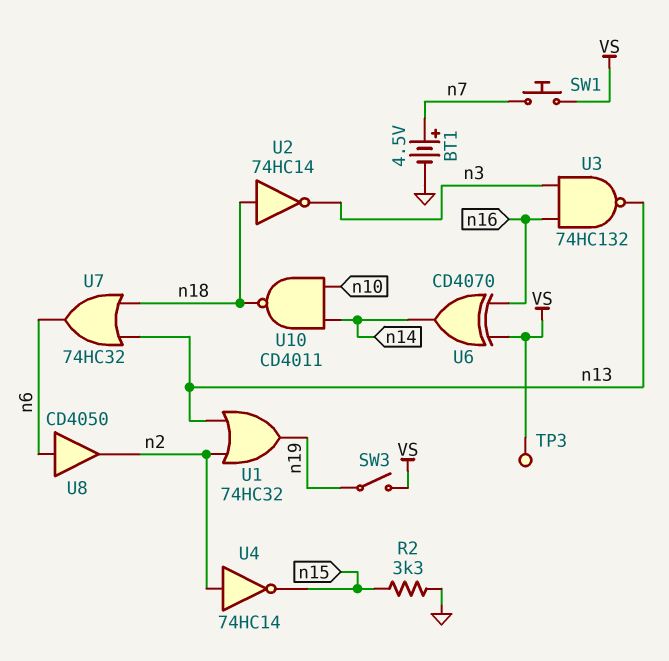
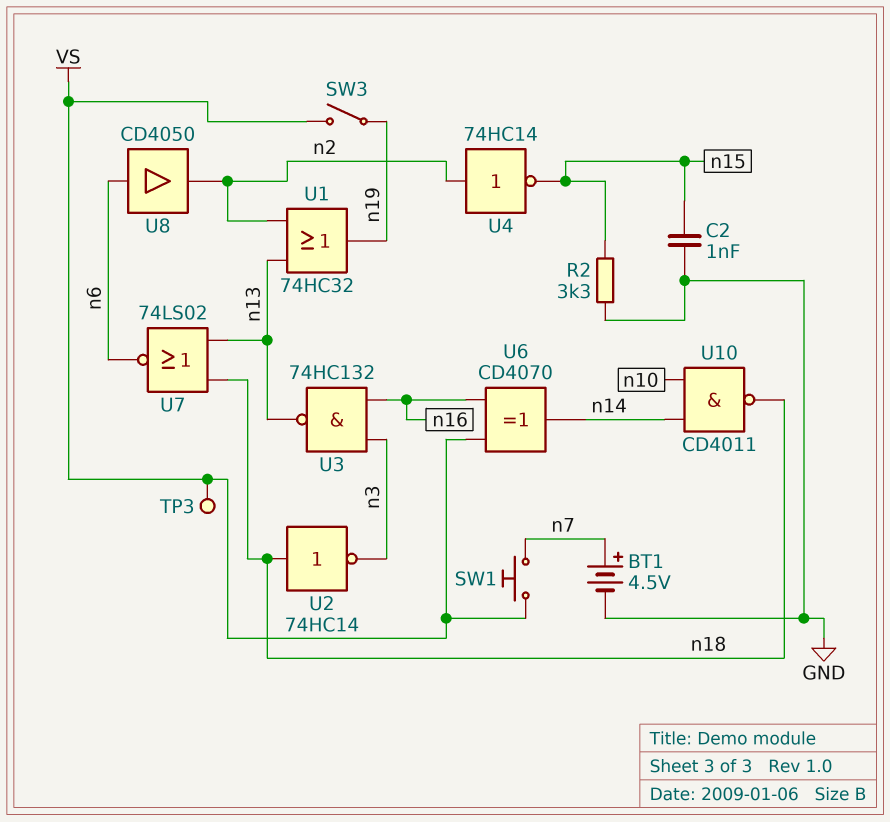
C2: none -> 1nF (GND, n15)
U7: OR 74HC32 (in n13, in n18, out n6) -> NOR 74LS02 (in n13, in n18, out n6)

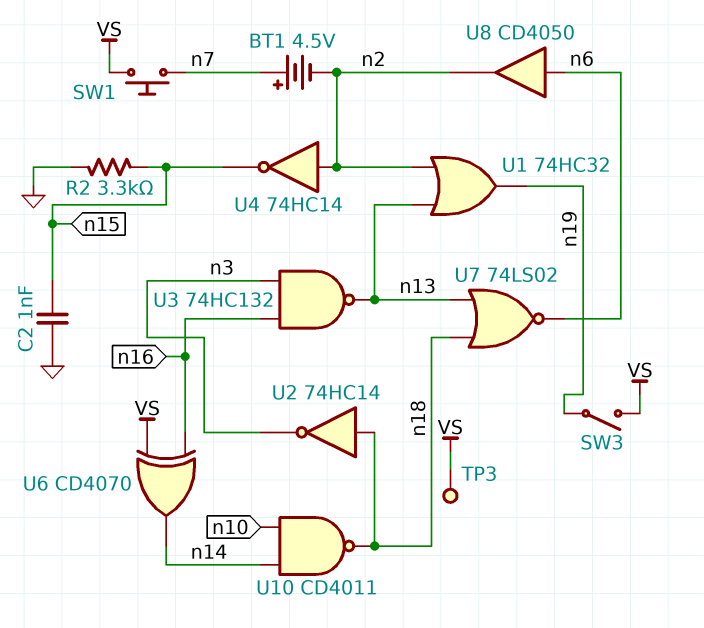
BT1: 4.5V (plus n7, minus GND) -> 4.5V (plus n7, minus n2)

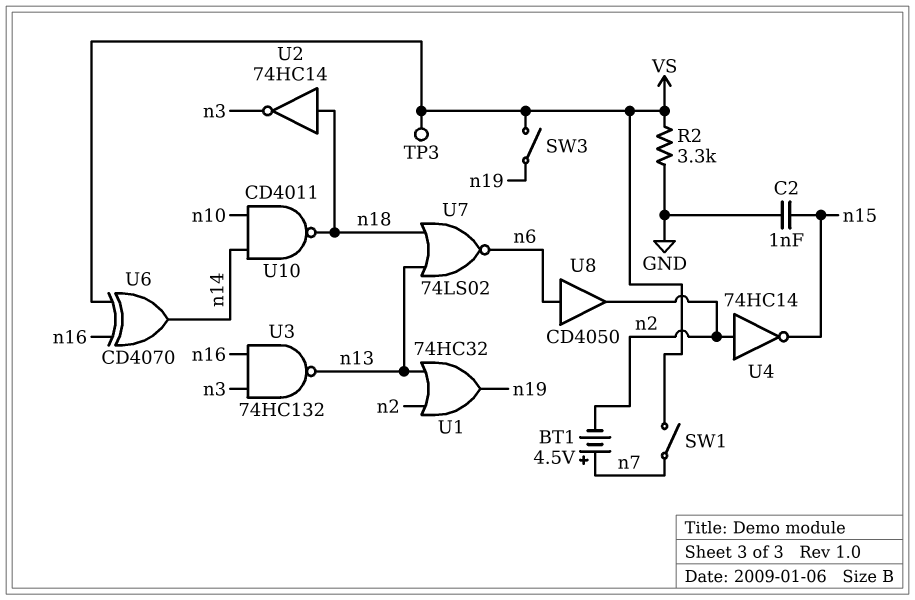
R2: 3.3k (GND, n15) -> 3.3k (GND, VS)
SW1: button (VS, n7) -> switch (VS, n7)

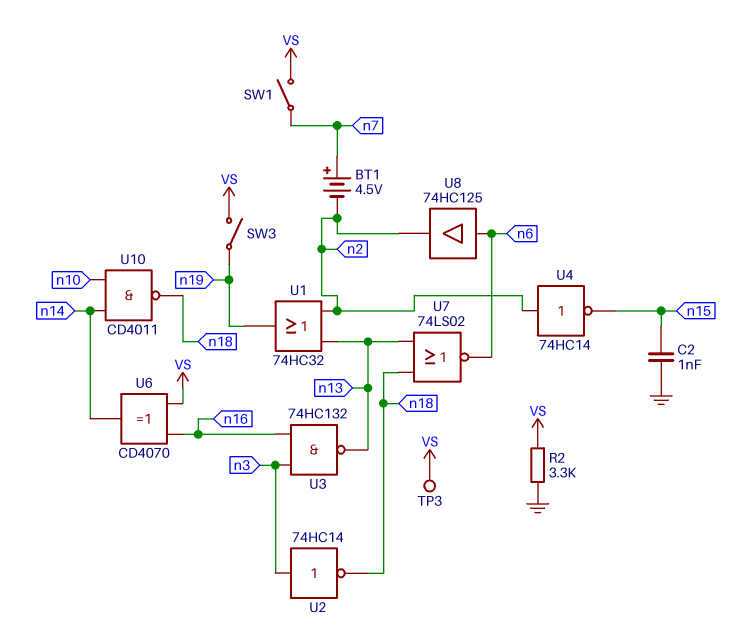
U2: NOT 74HC14 (in n18, out n3) -> NOT 74HC14 (in n3, out n18)
U8: buffer CD4050 (in n6, out n2) -> buffer 74HC125 (in n6, out n2)

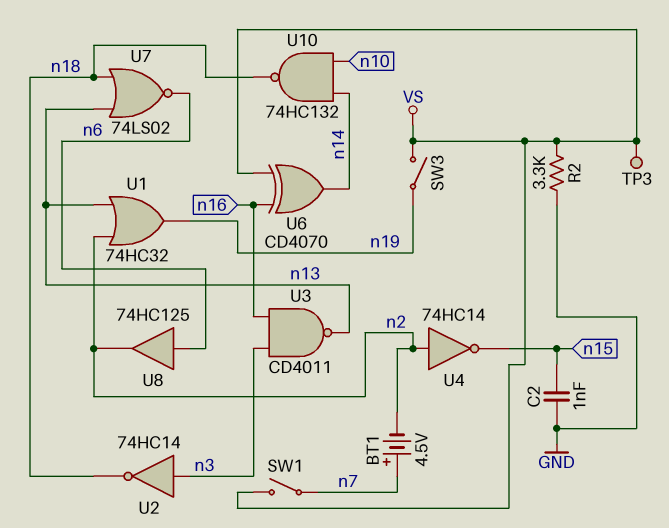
U3: NAND 74HC132 (in n3, in n16, out n13) -> NAND CD4011 (in n3, in n16, out n13)
U10: NAND CD4011 (in n10, in n14, out n18) -> NAND 74HC132 (in n10, in n14, out n18)

